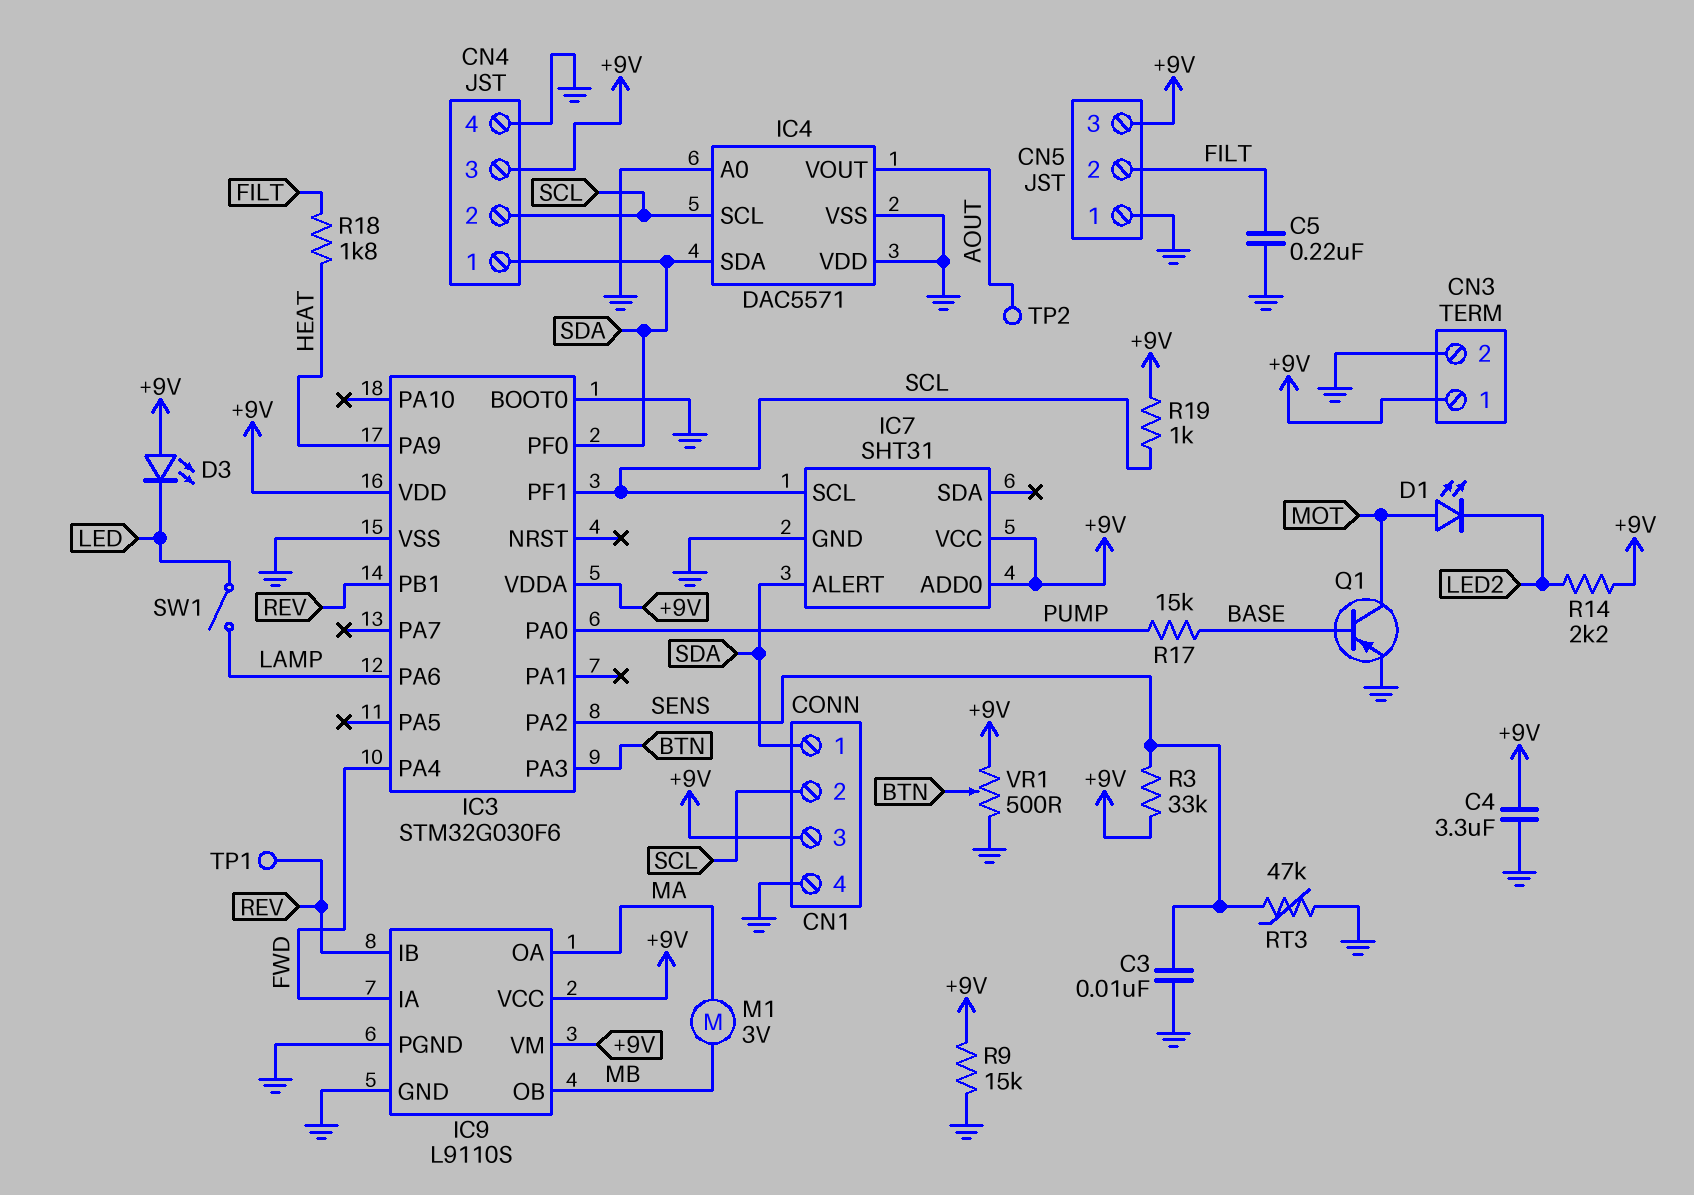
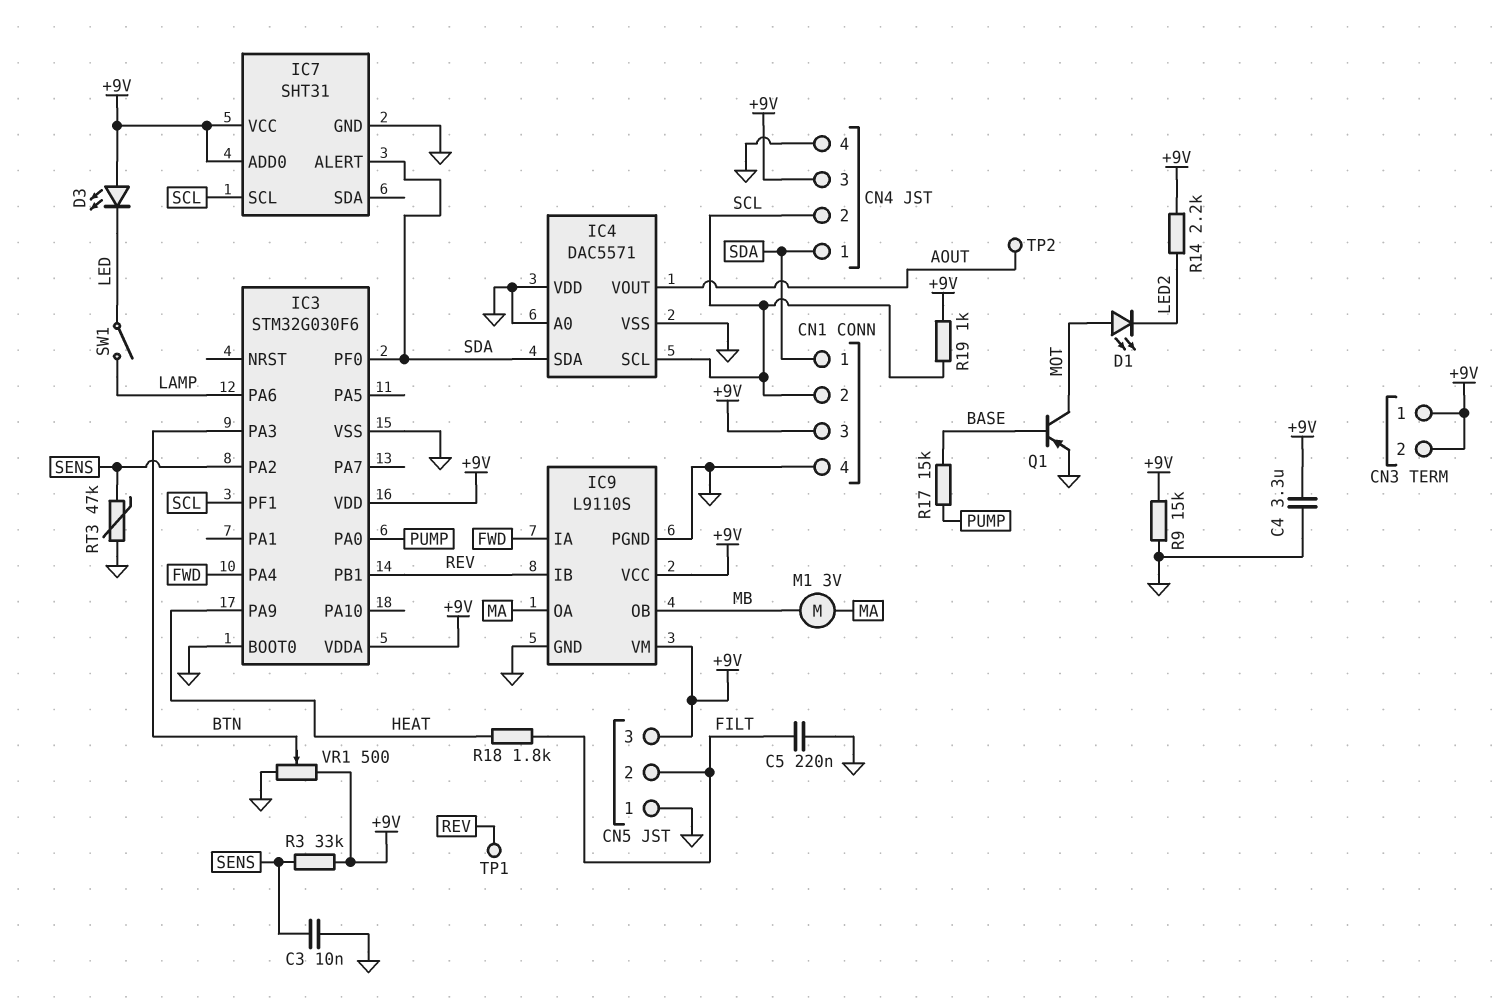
CN3 pin 2: GND -> +9V

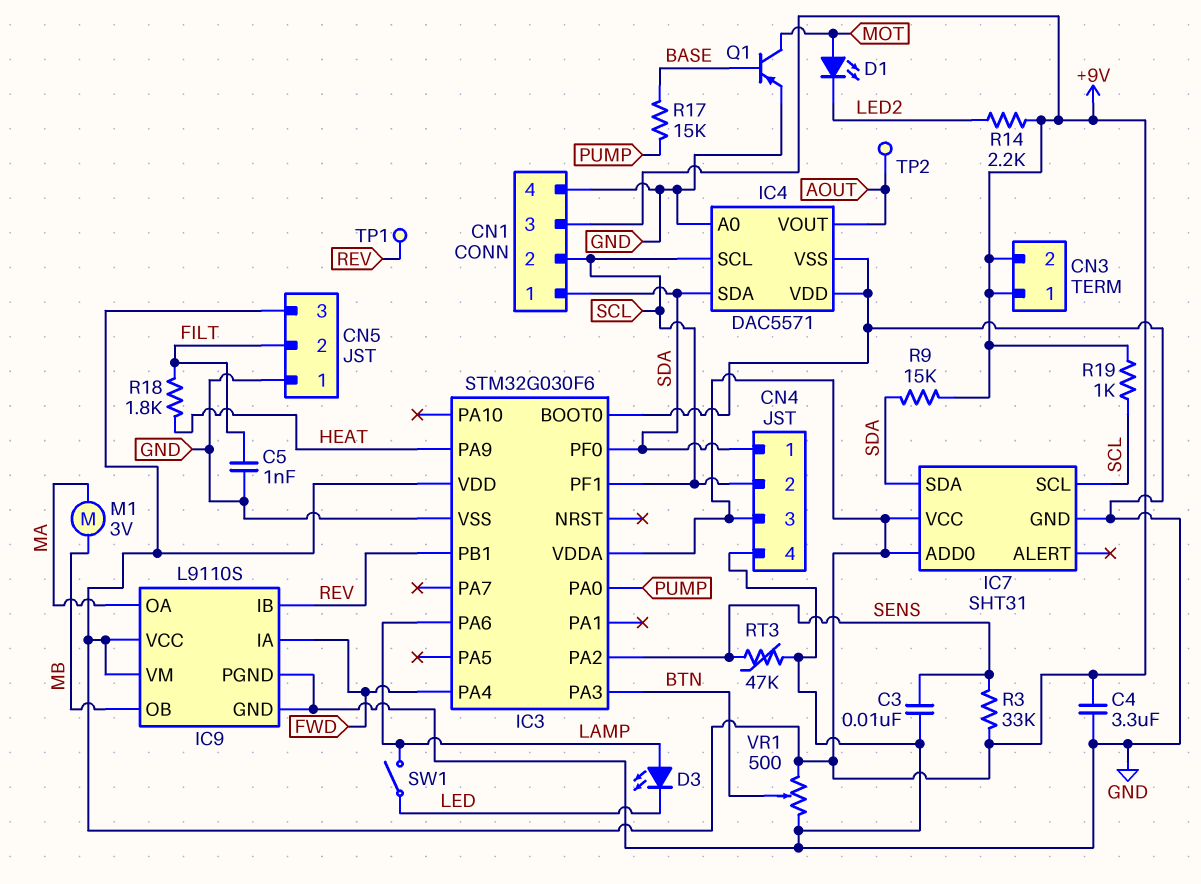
C5: 220nF (FILT, GND) -> 1nF (FILT, GND)
D3: LED (A +9V, K LED) -> LED (A LAMP, K LED)
IC7 pin ALERT: SDA -> none
IC7 pin SDA: none -> SDA
R9: 15k (+9V, GND) -> 15k (+9V, SDA)

